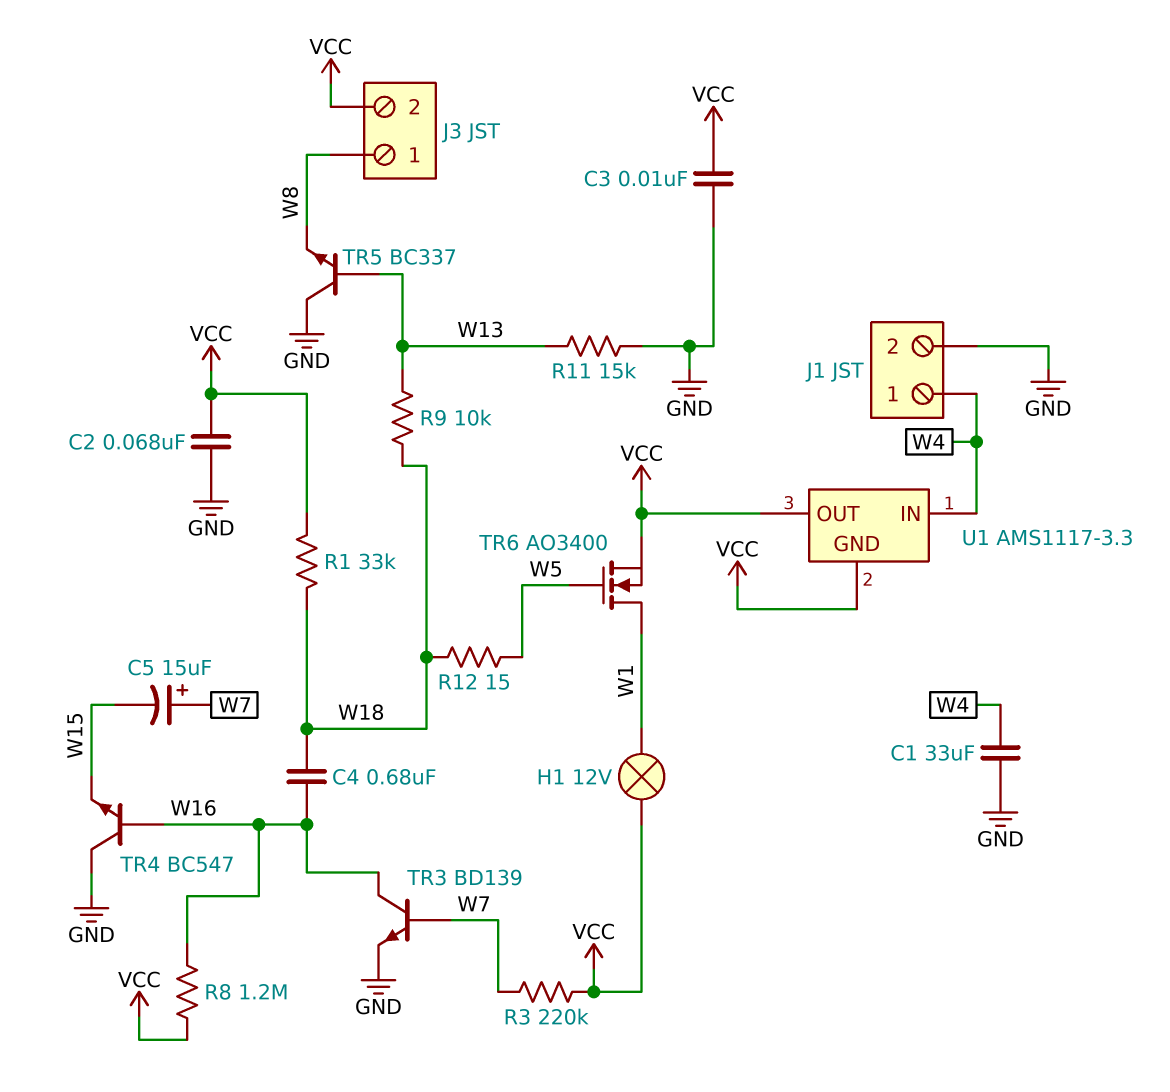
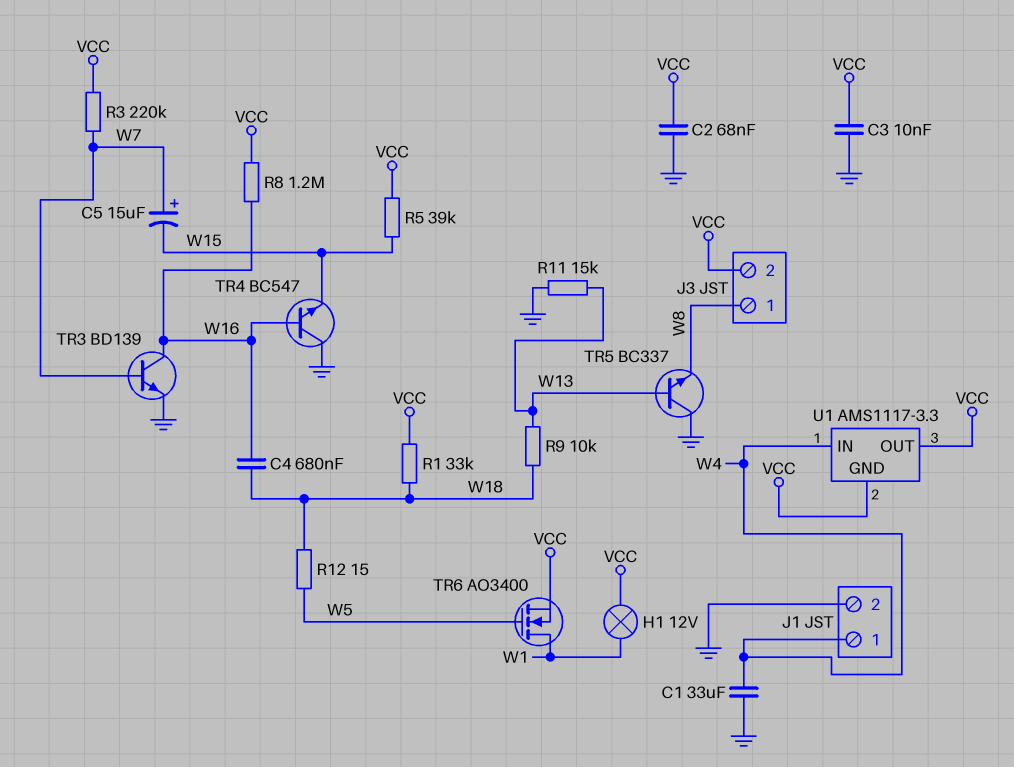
R5: none -> 39k (VCC, W15)

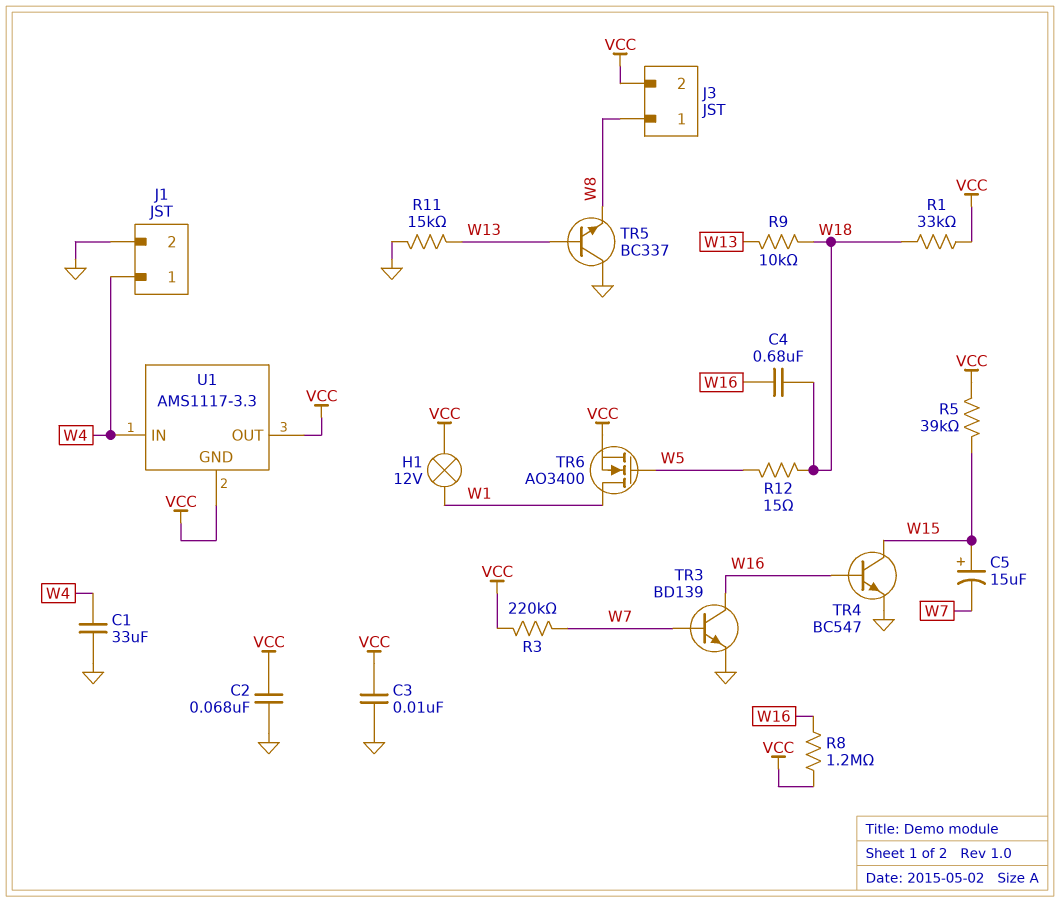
C5: 15uF (plus W7, minus W15) -> 15uF (plus W15, minus W7)
TR4: NPN BC547 (B W16, C GND, E W15) -> NPN BC547 (B W16, C W15, E GND)

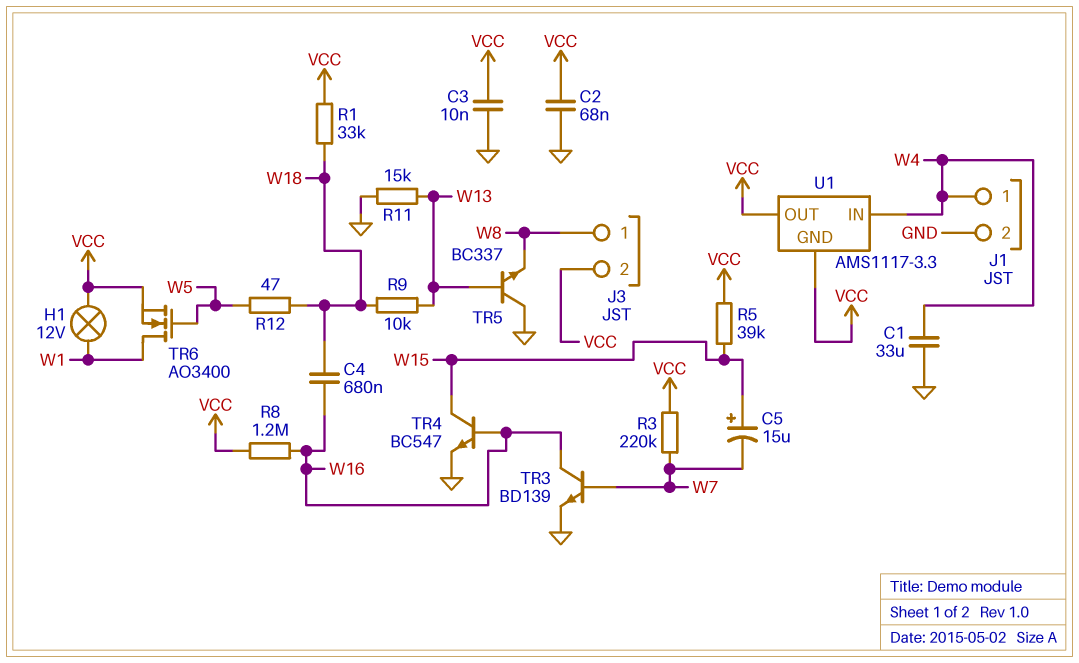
R12: 15 (W5, W18) -> 47 (W5, W18)

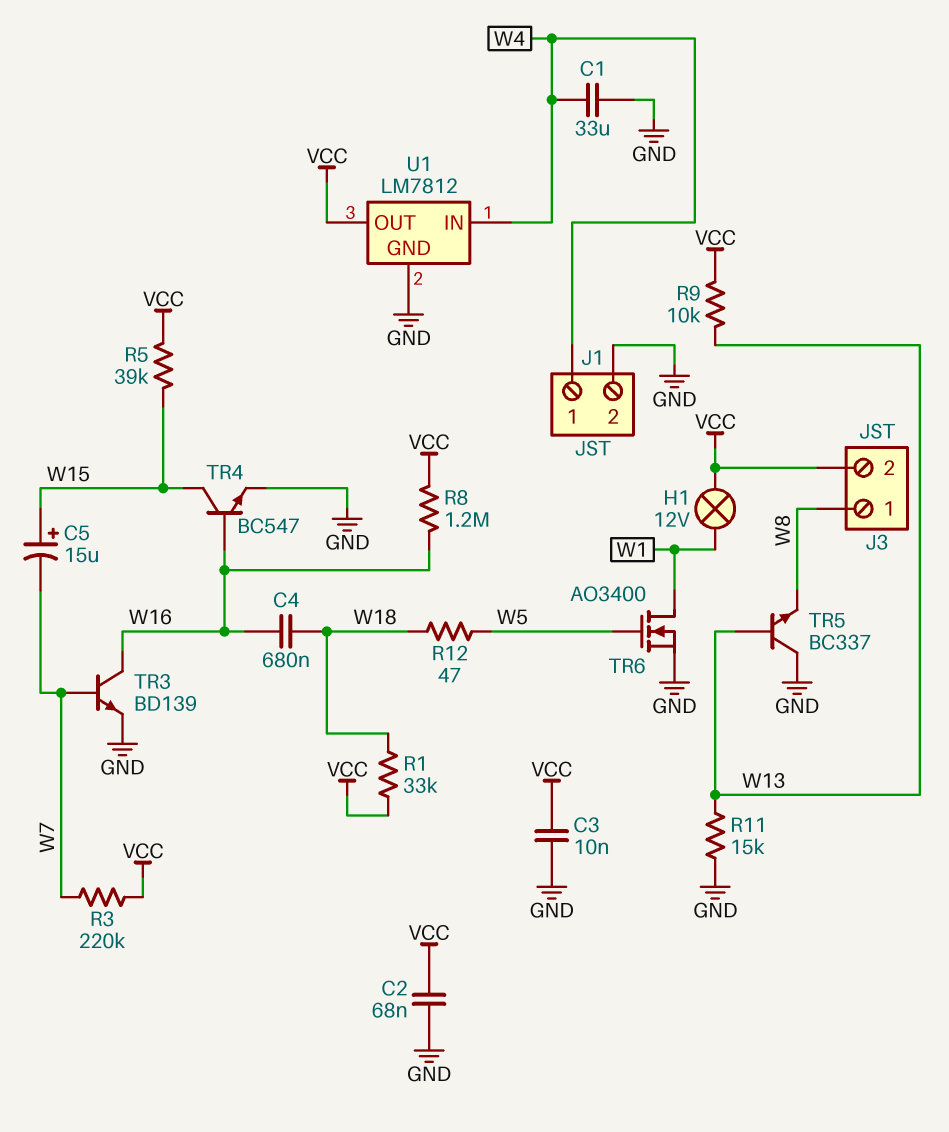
R9: 10k (W13, W18) -> 10k (VCC, W13)
TR6: NMOS AO3400 (G W5, D W1, S VCC) -> NMOS AO3400 (G W5, D W1, S GND)
U1: AMS1117-3.3 -> LM7812
U1 pin GND: VCC -> GND

